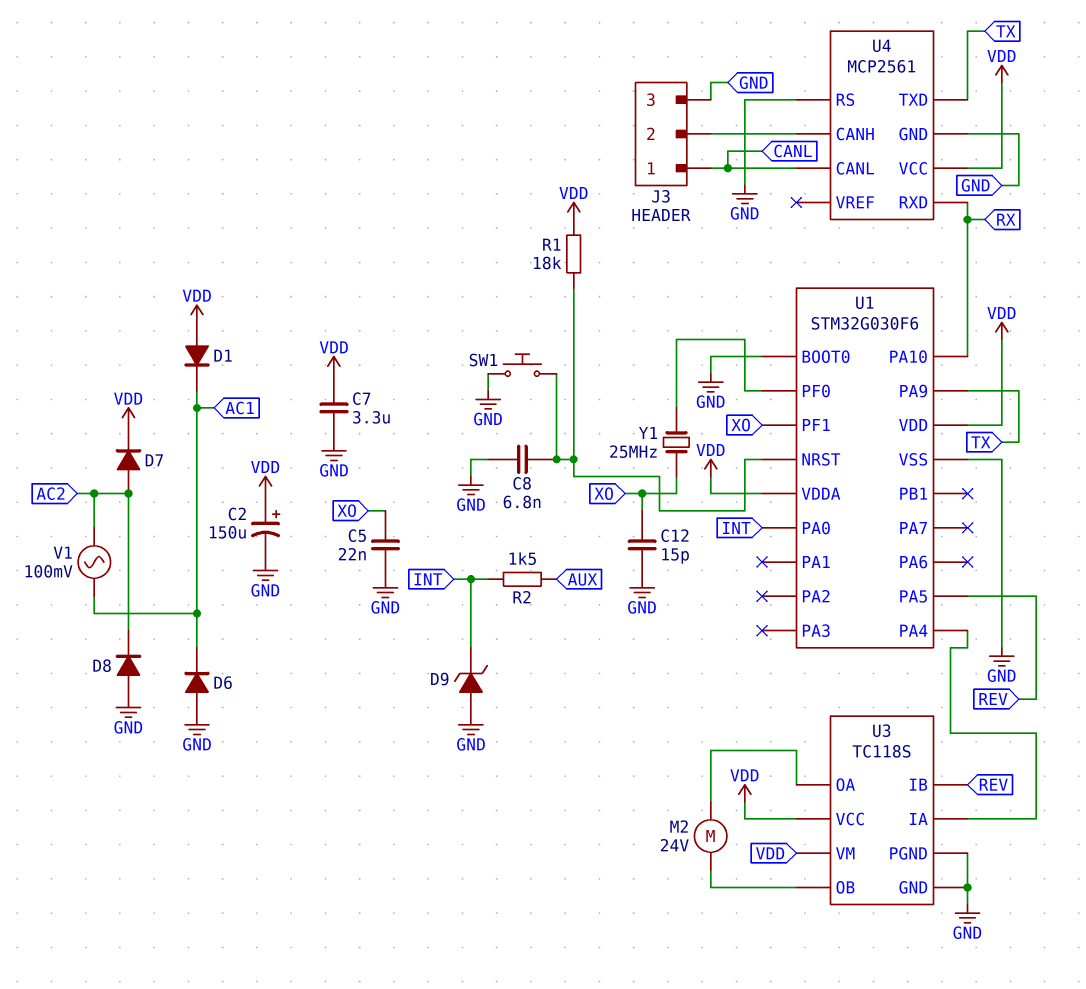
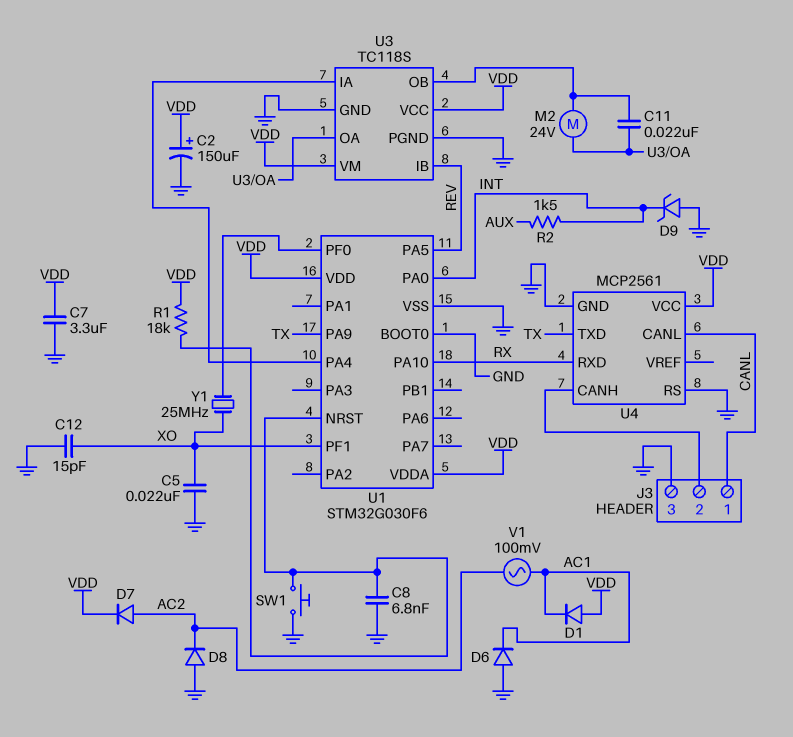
C11: none -> 22nF (U3/OA, U3/OB)

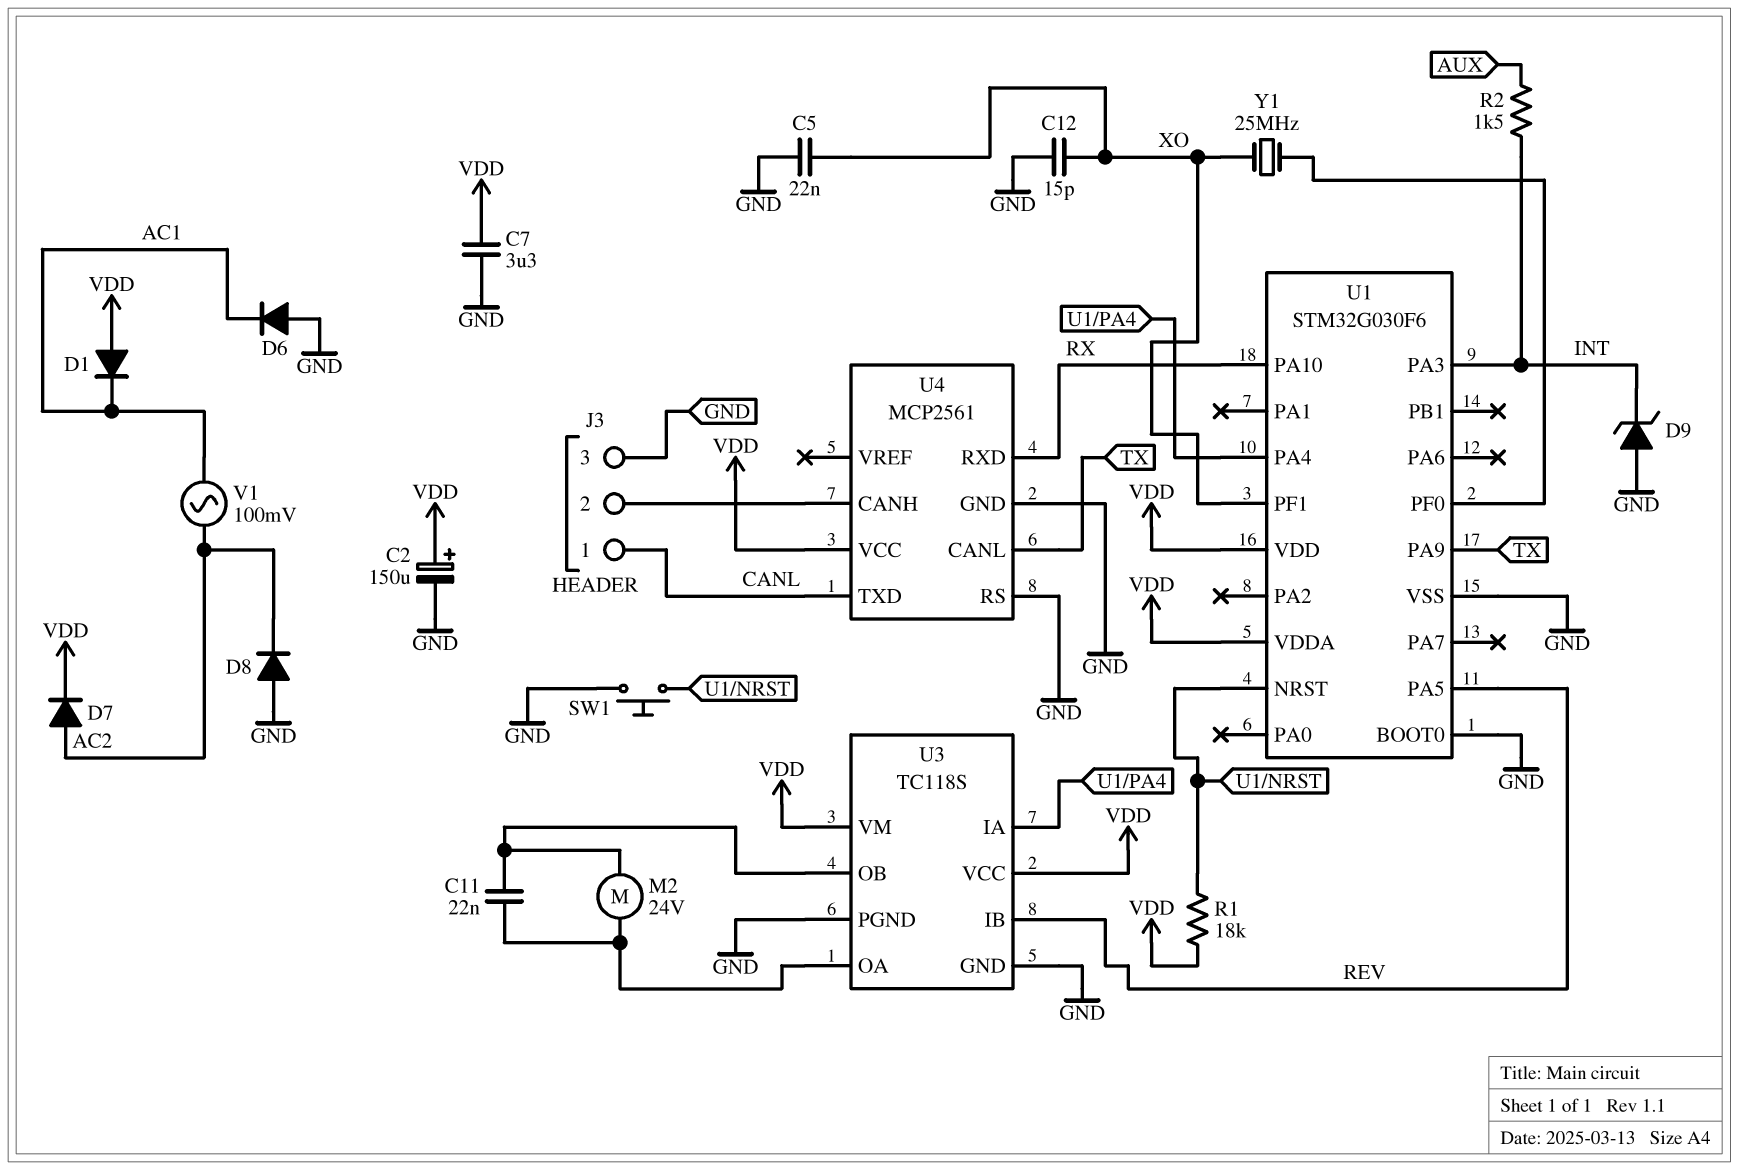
C8: 6.8nF (GND, U1/NRST) -> none
U1 pin PA0: INT -> none
U1 pin PA3: none -> INT
U4 pin CANL: CANL -> TX
U4 pin TXD: TX -> CANL

